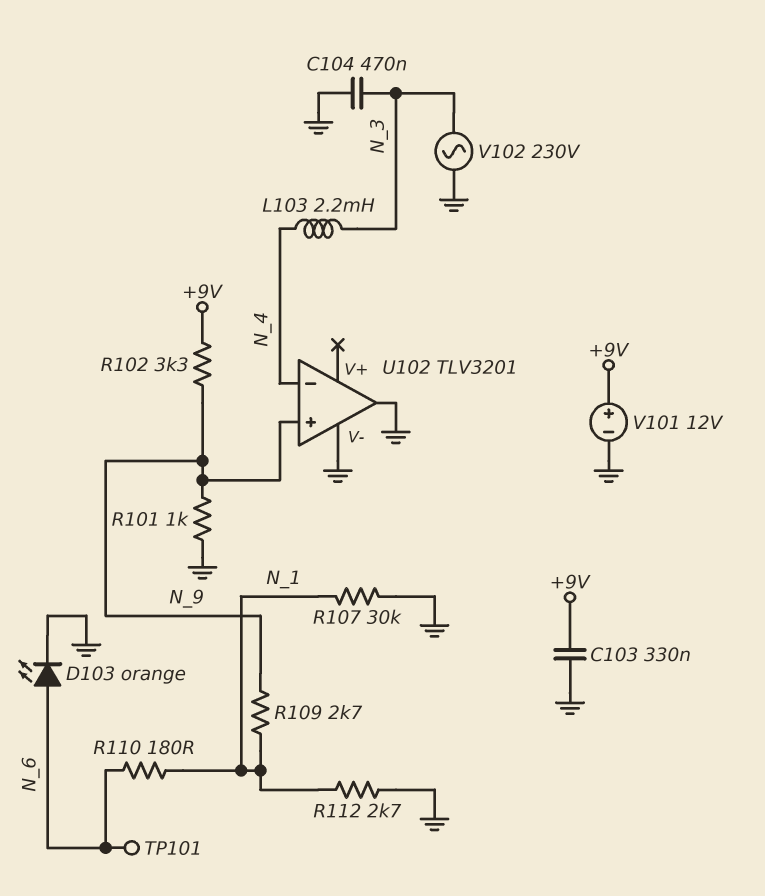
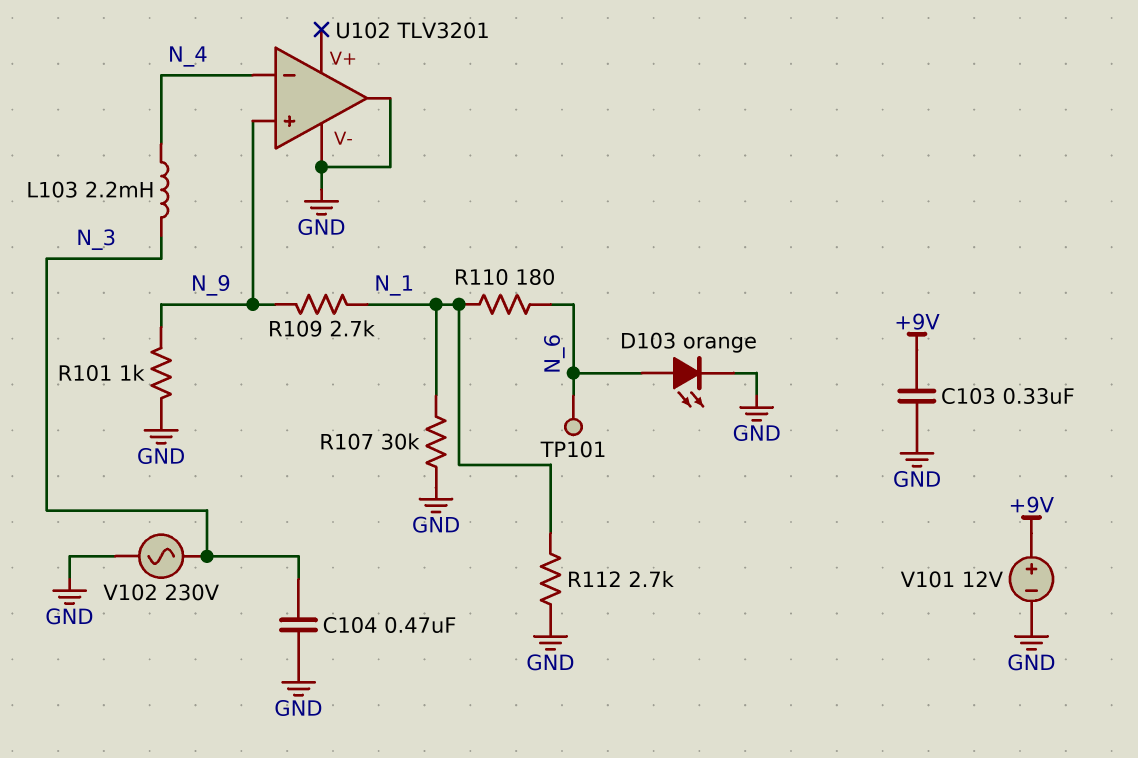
R102: 3.3k (+9V, N_9) -> none

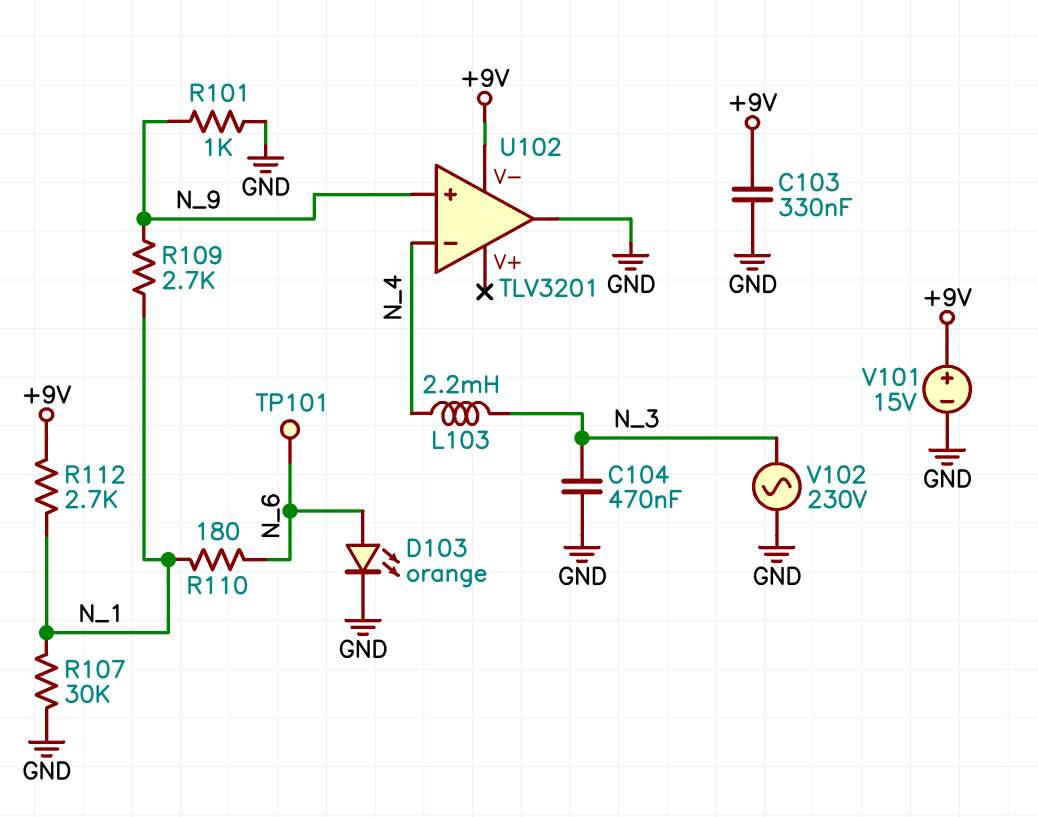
R112: 2.7k (GND, N_1) -> 2.7k (+9V, N_1)
U102 pin V-: GND -> +9V
V101: 12V (plus +9V, minus GND) -> 15V (plus +9V, minus GND)

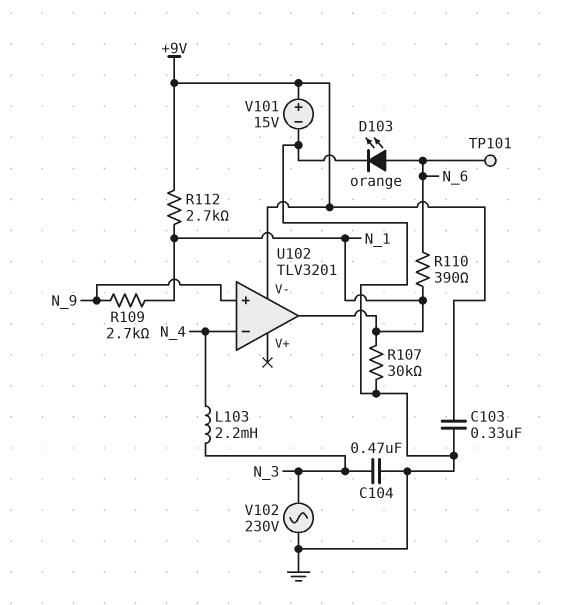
R101: 1k (GND, N_9) -> none
R110: 180 (N_1, N_6) -> 390 (N_1, N_6)
U102 pin out: GND -> N_1

